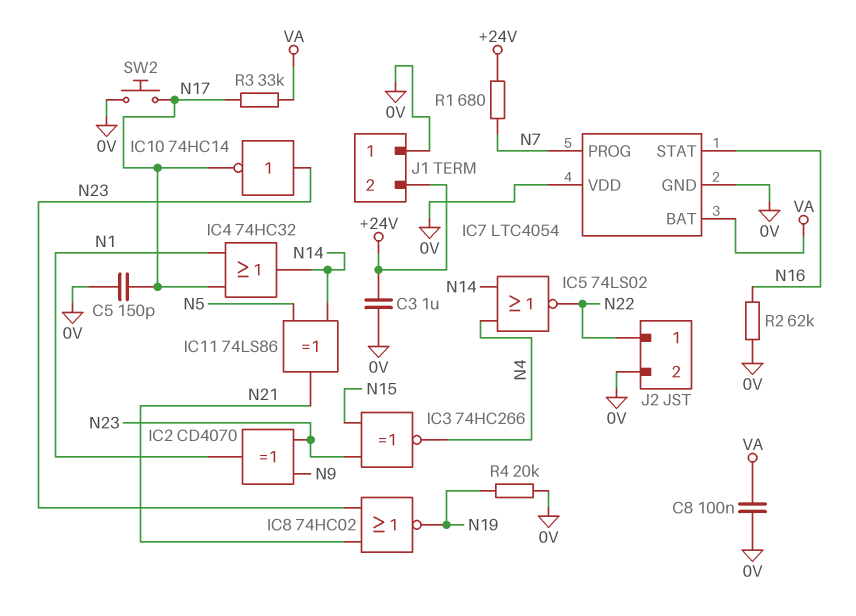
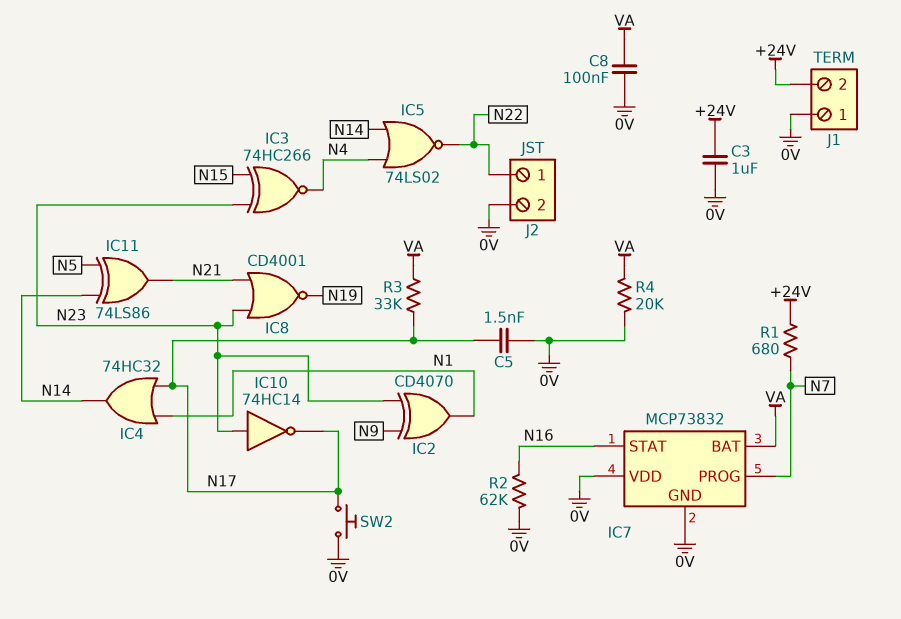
C5: 150pF (0V, N17) -> 1.5nF (0V, N17)
IC7: LTC4054 -> MCP73832
IC8: NOR 74HC02 (in N21, in N23, out N19) -> NOR CD4001 (in N21, in N23, out N19)
R4: 20k (0V, N19) -> 20k (0V, VA)

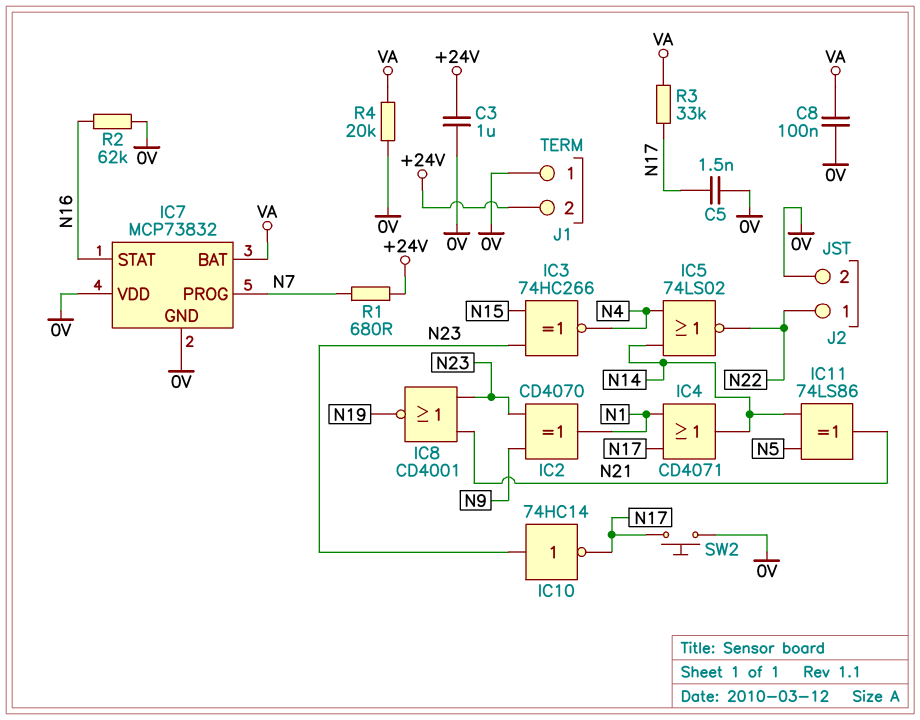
IC4: OR 74HC32 (in N1, in N17, out N14) -> OR CD4071 (in N1, in N17, out N14)

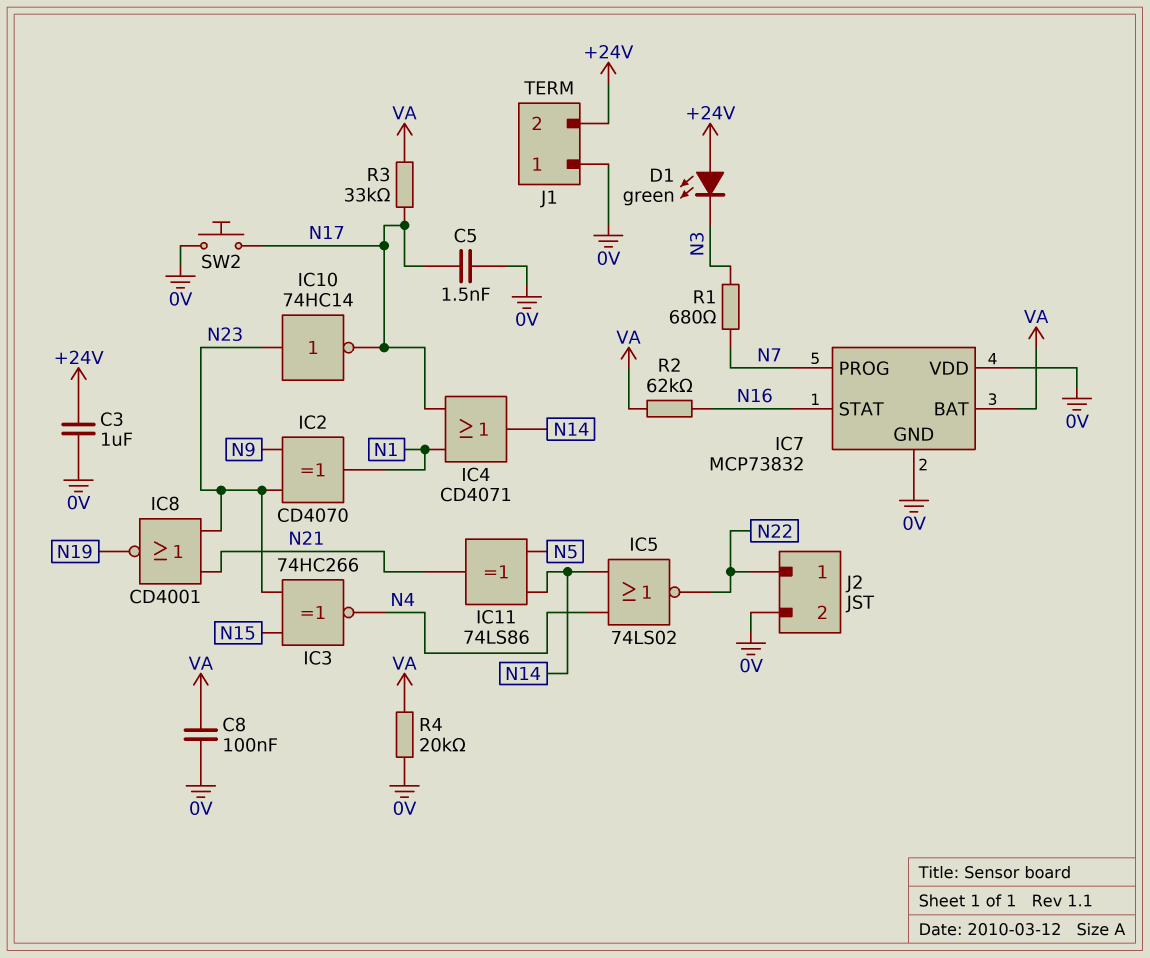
D1: none -> LED green (A +24V, K N3)
R1: 680 (+24V, N7) -> 680 (N3, N7)
R2: 62k (0V, N16) -> 62k (N16, VA)

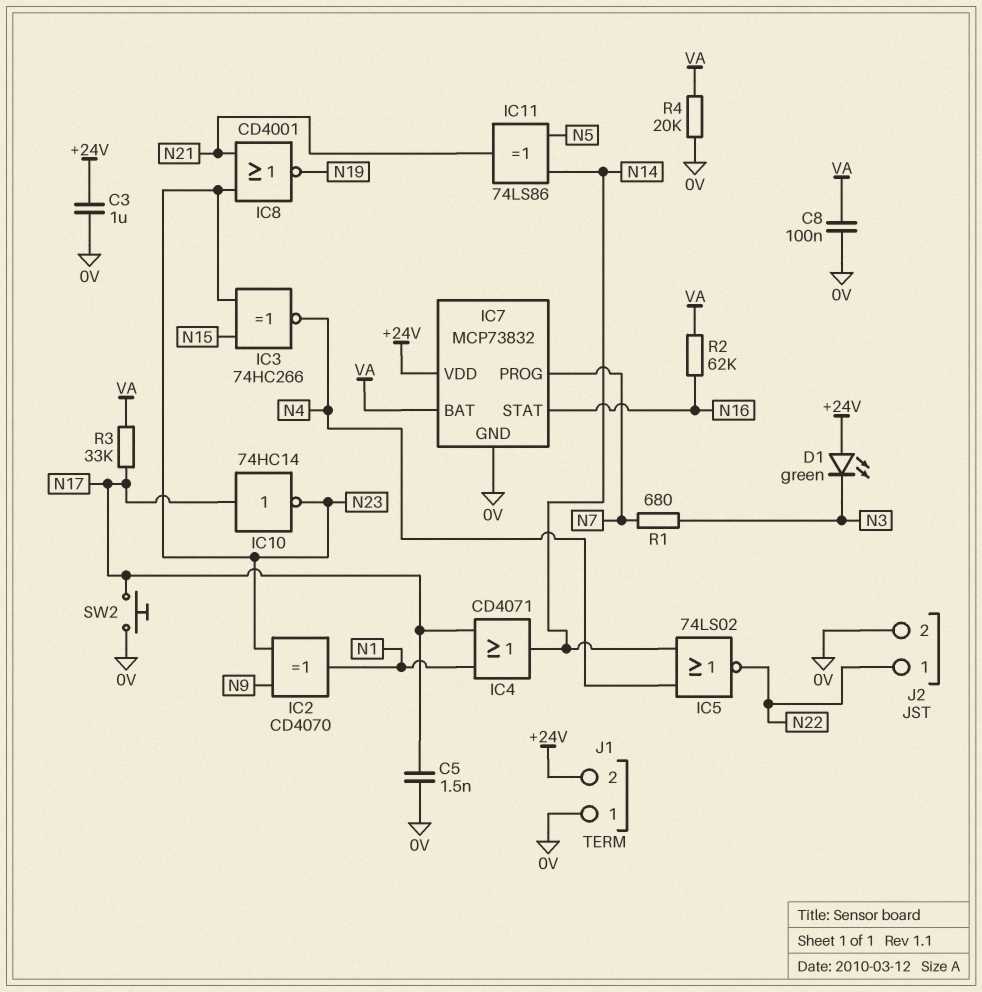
IC7 pin VDD: 0V -> +24V
IC10: NOT 74HC14 (in N23, out N17) -> NOT 74HC14 (in N17, out N23)

